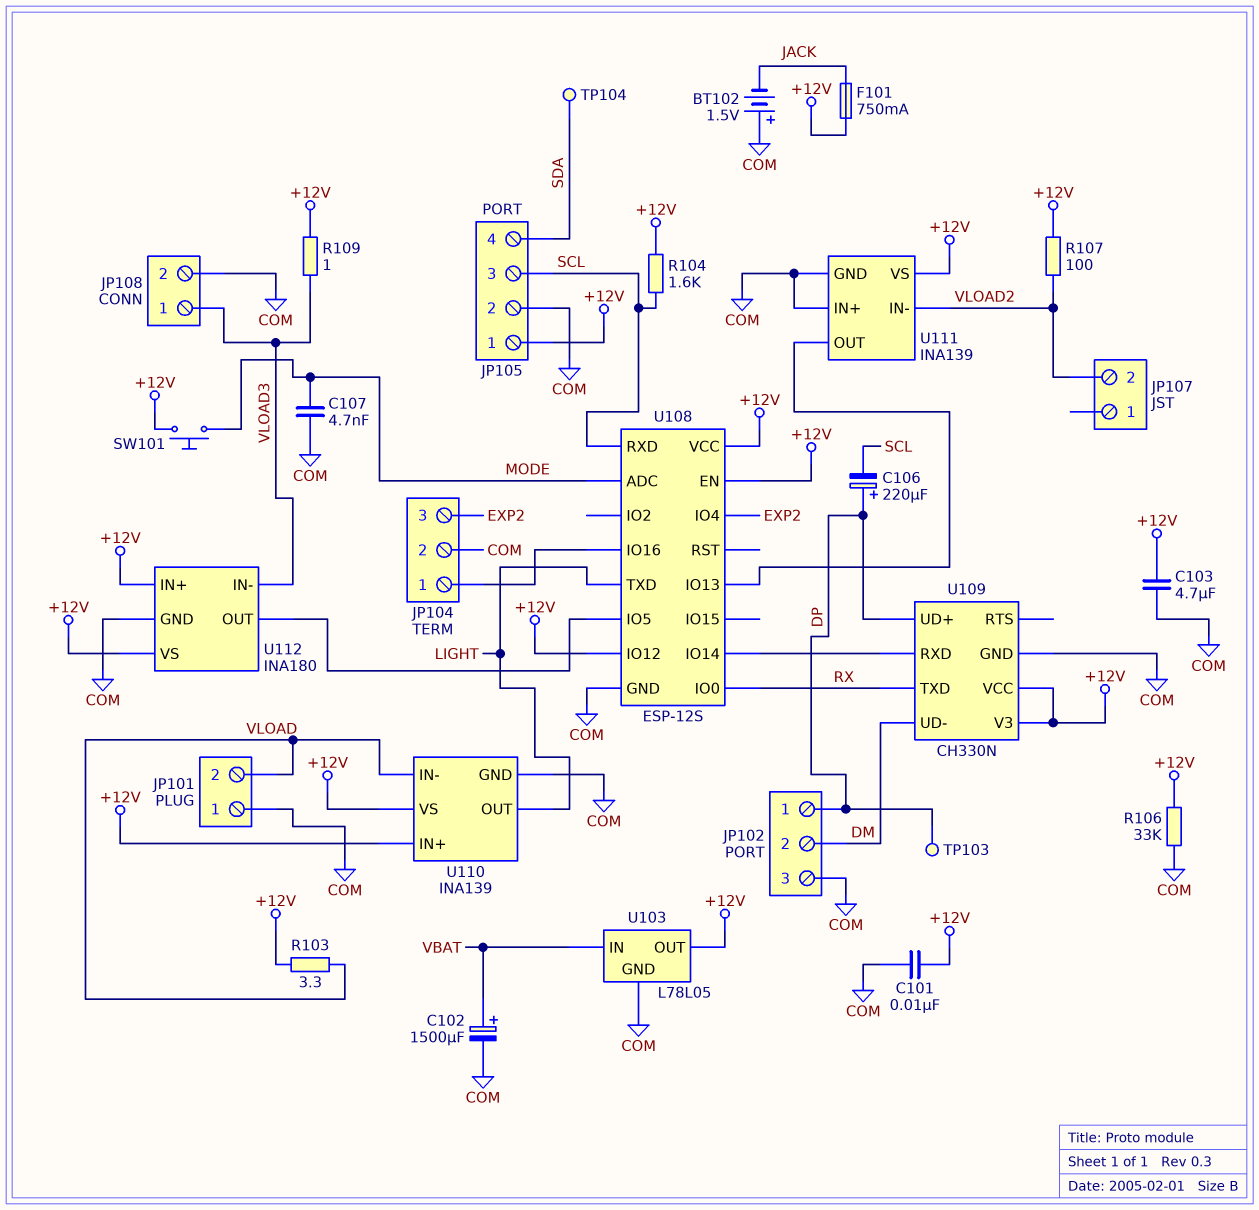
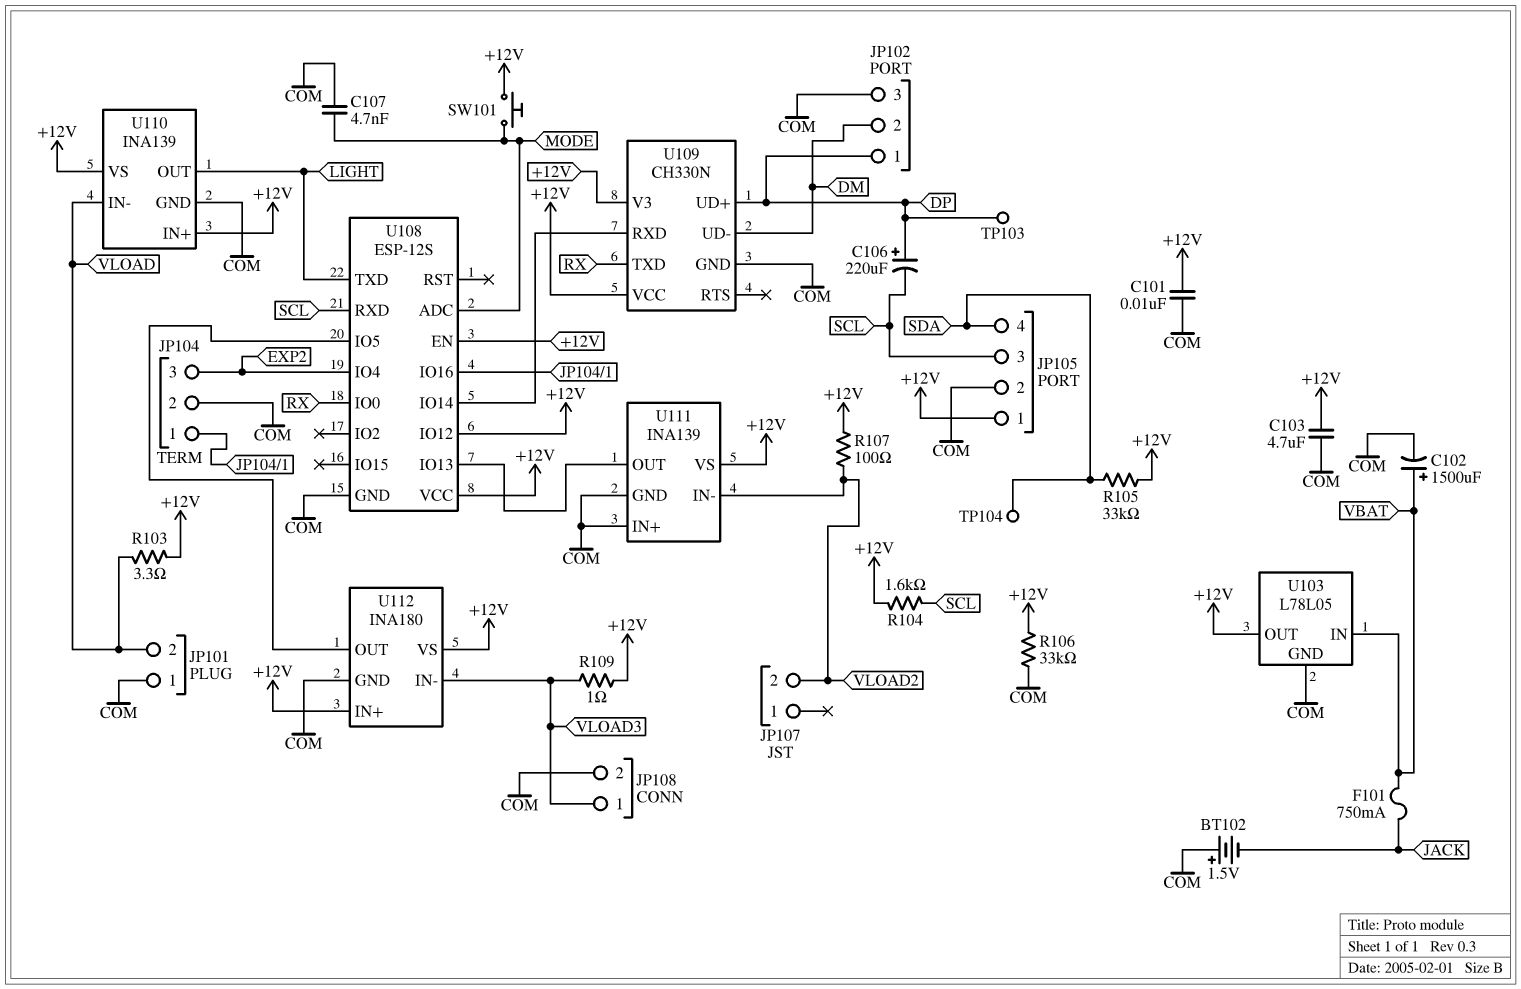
F101: 750mA (+12V, JACK) -> 750mA (JACK, VBAT)
R105: none -> 33k (+12V, SDA)

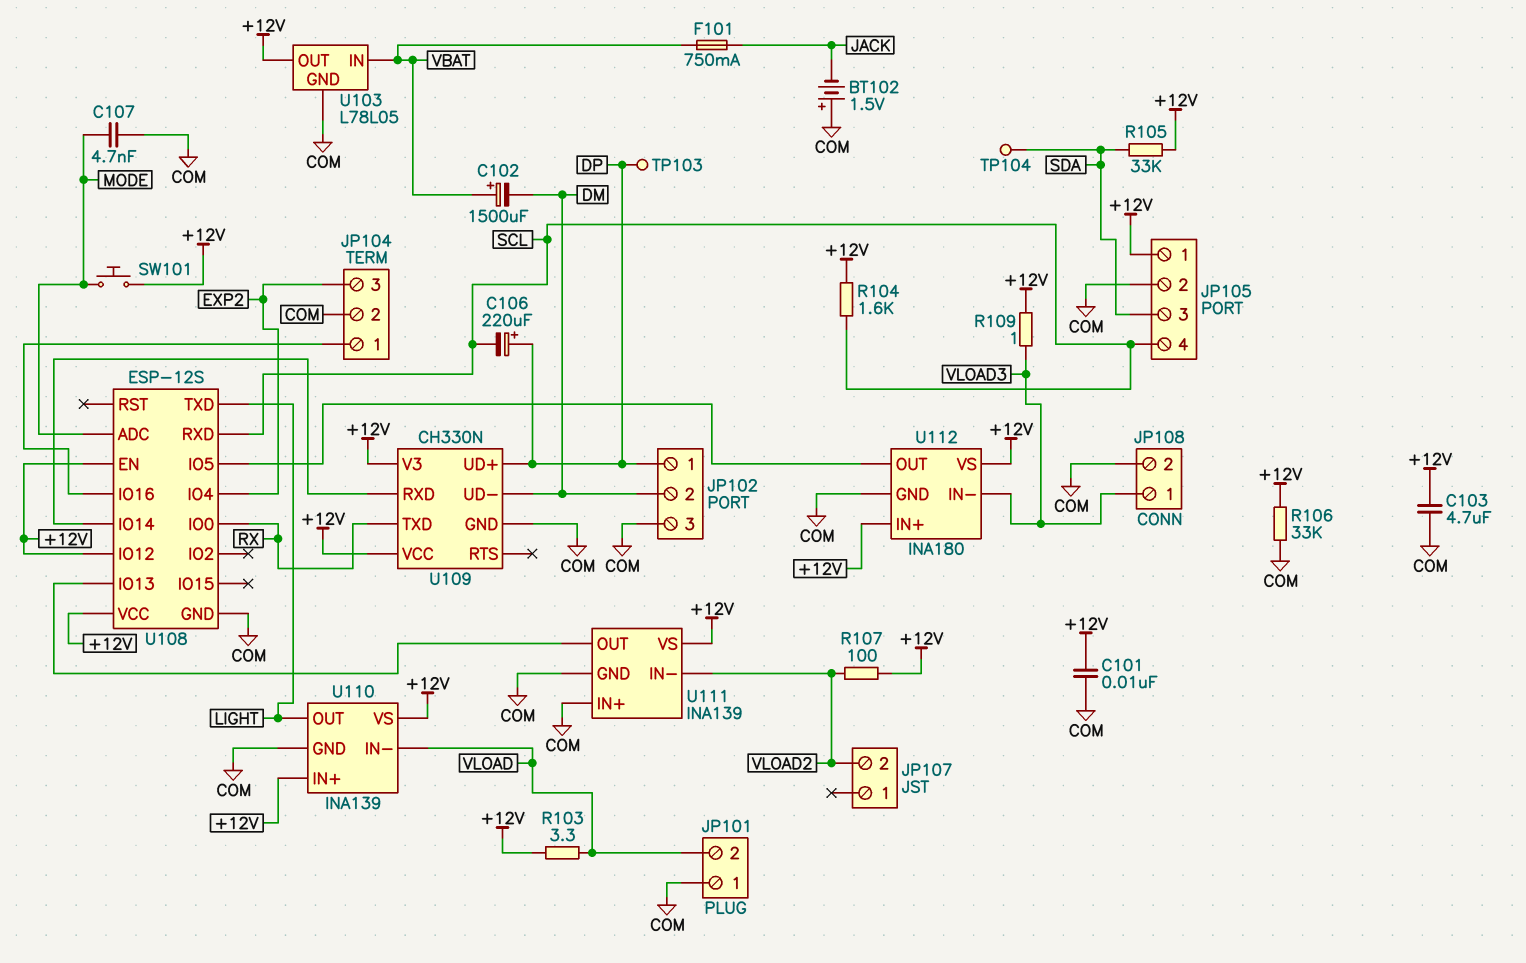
C102: 1500uF (plus VBAT, minus COM) -> 1500uF (plus VBAT, minus DM)
JP105 pin 3: SCL -> SDA
JP105 pin 4: SDA -> SCL

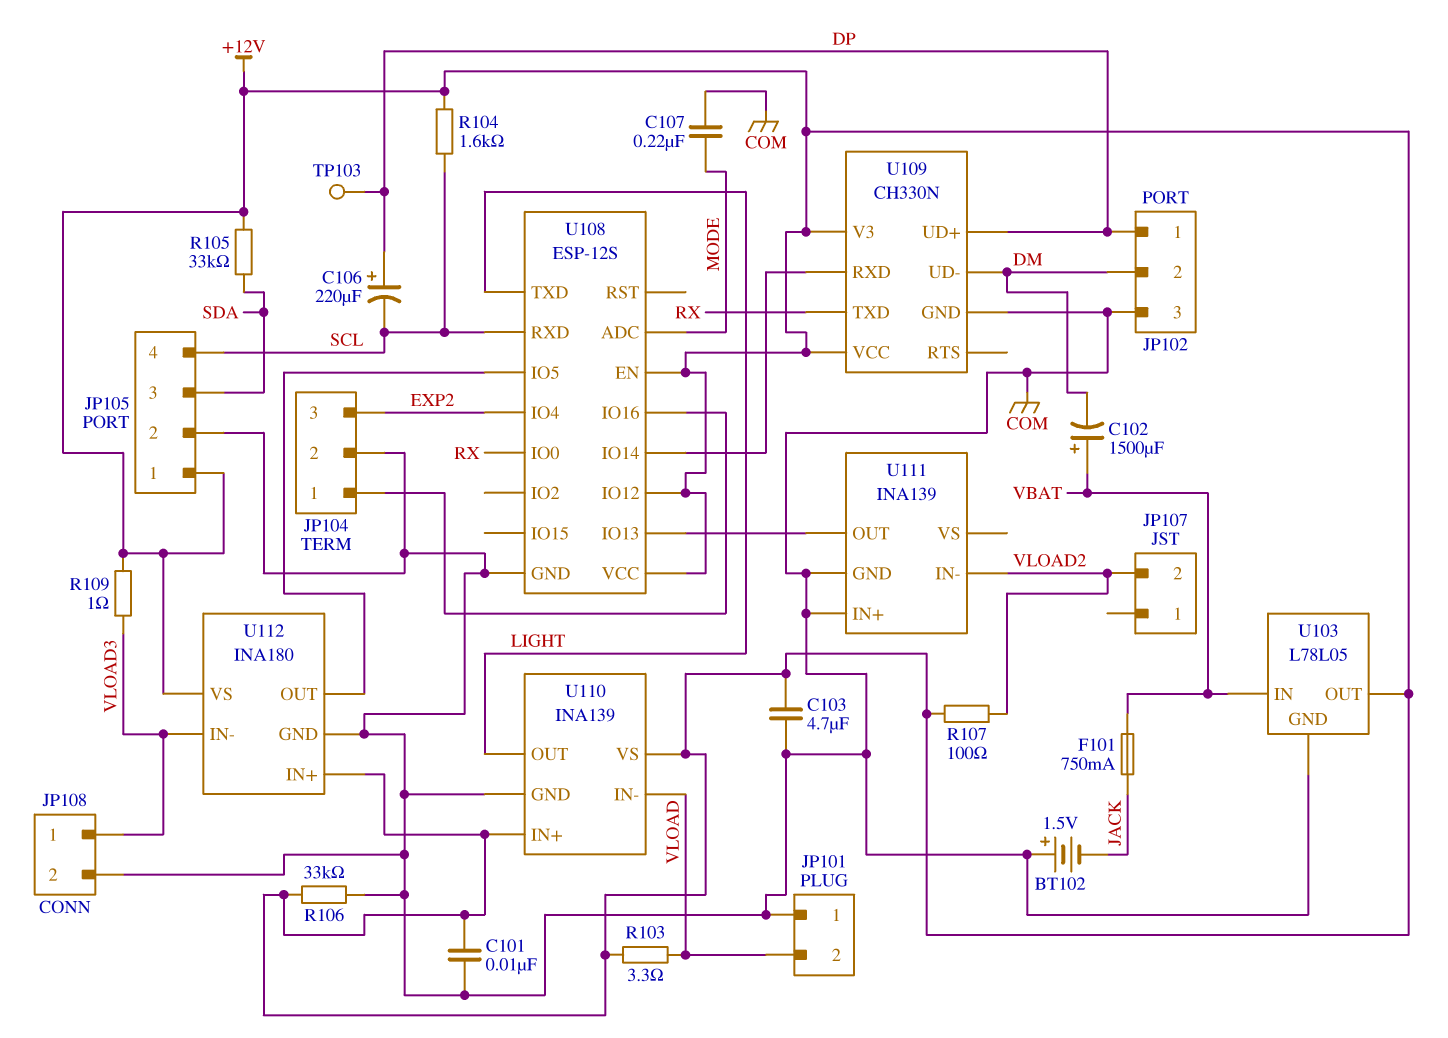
C107: 4.7nF (COM, MODE) -> 220nF (COM, MODE)
SW101: button (+12V, MODE) -> none
TP104: test point (SDA) -> none
U111 pin VS: +12V -> none

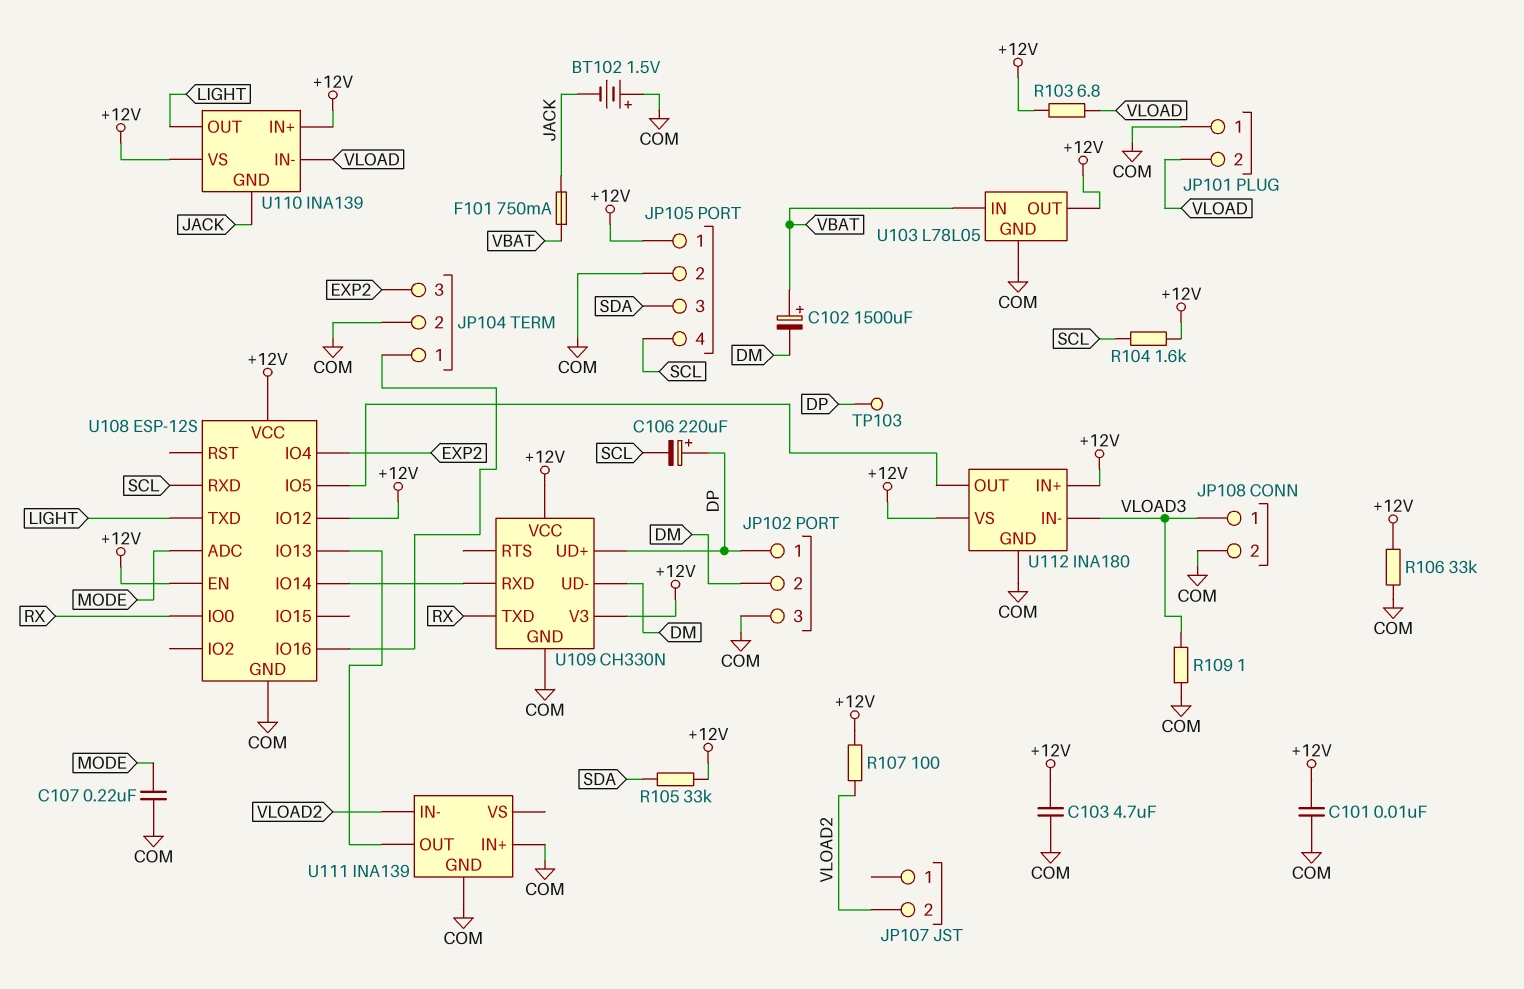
R103: 3.3 (+12V, VLOAD) -> 6.8 (+12V, VLOAD)
R109: 1 (+12V, VLOAD3) -> 1 (COM, VLOAD3)
U110 pin GND: COM -> JACK

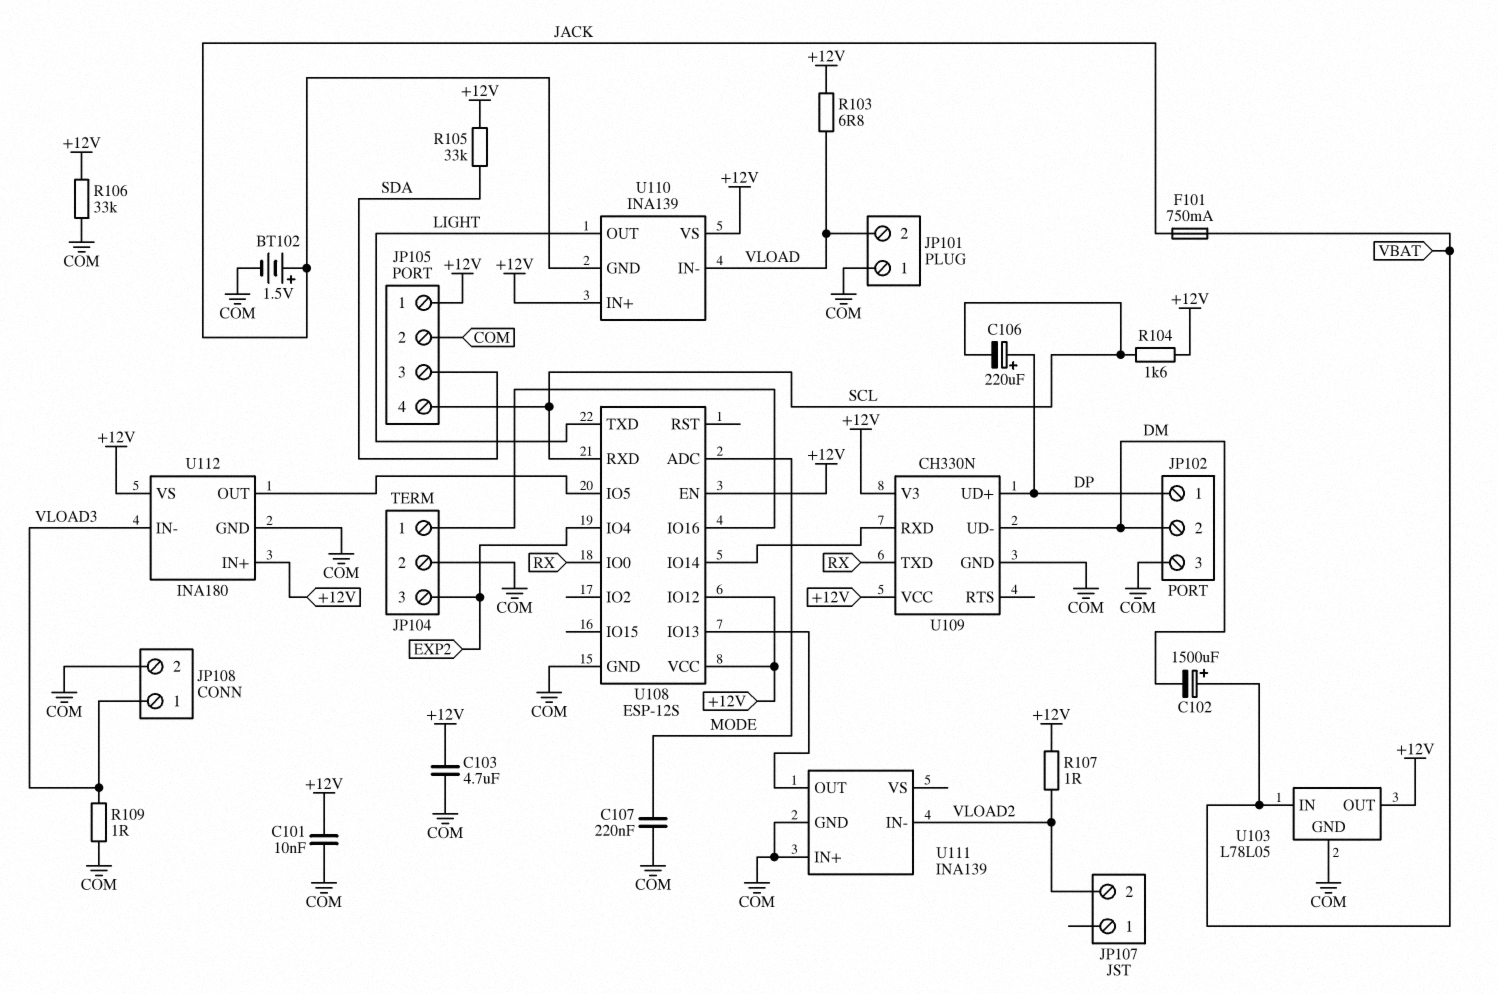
BT102: 1.5V (plus COM, minus JACK) -> 1.5V (plus JACK, minus COM)
R107: 100 (+12V, VLOAD2) -> 1 (+12V, VLOAD2)
TP103: test point (DP) -> none

